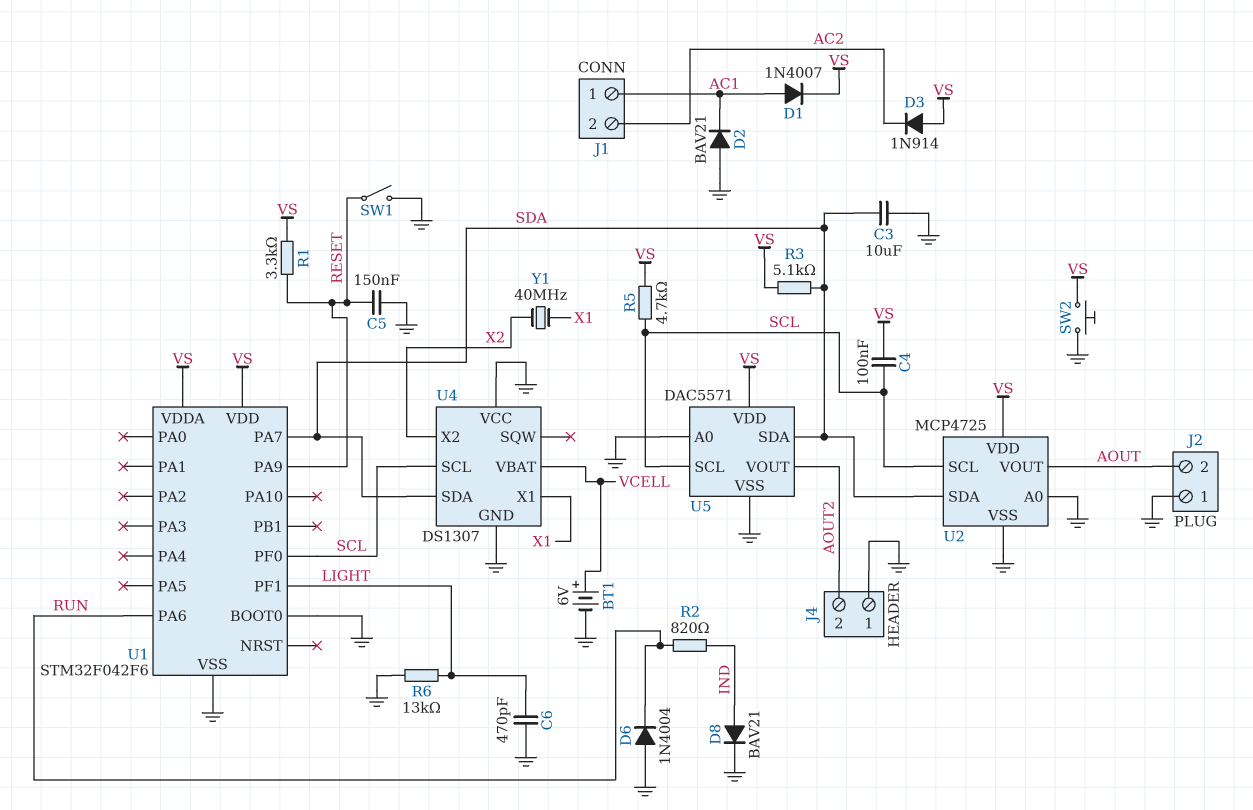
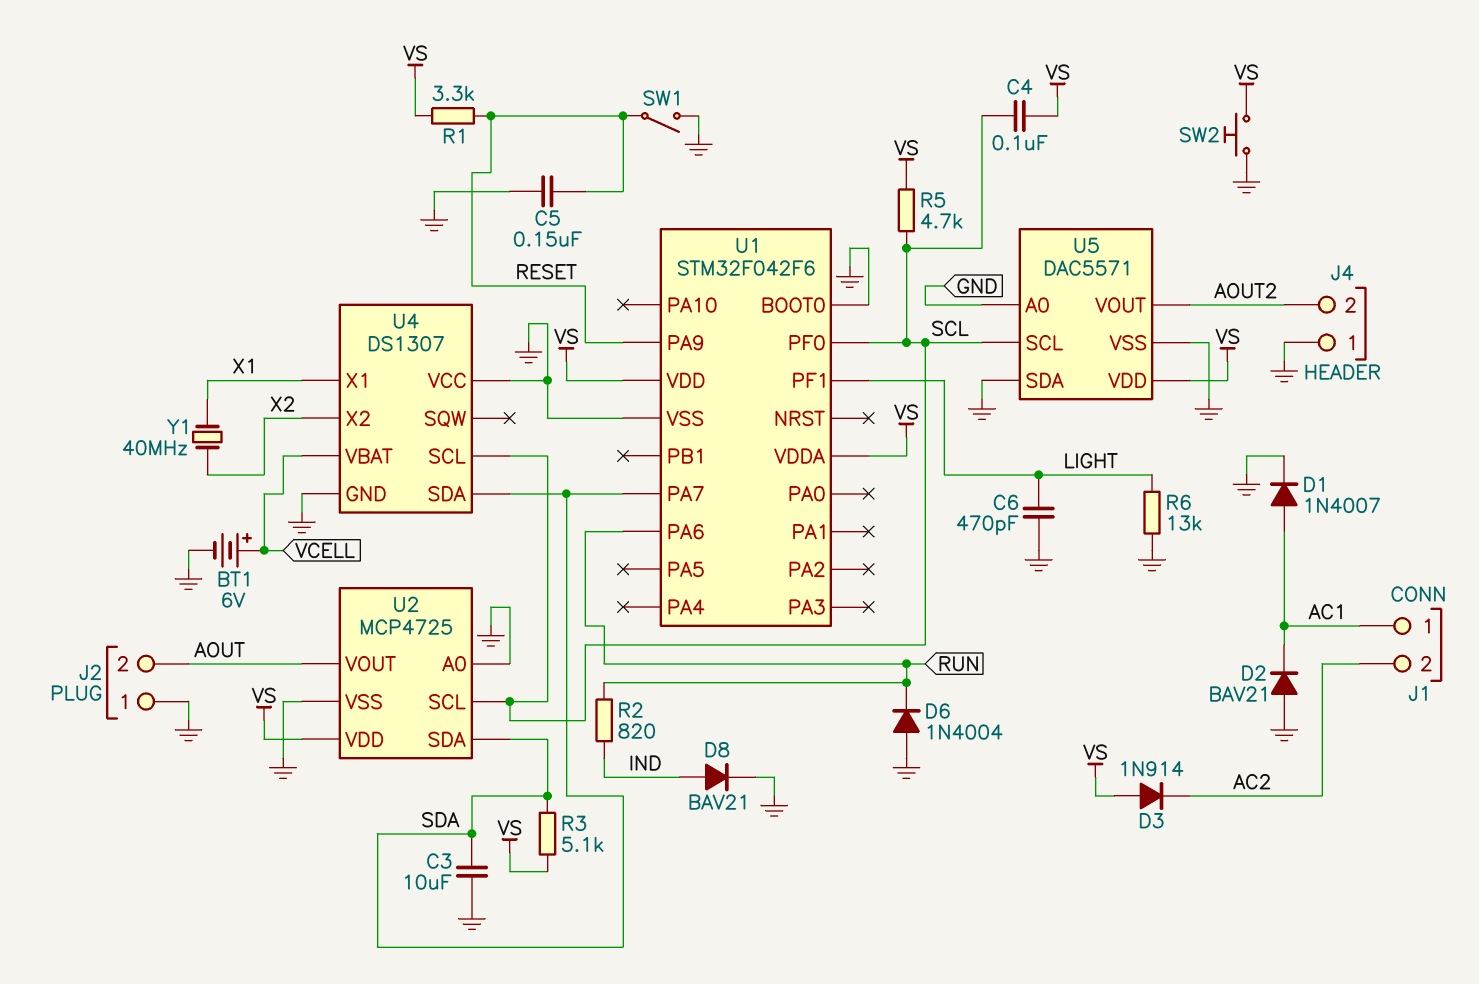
D1: diode 1N4007 (A AC1, K VS) -> diode 1N4007 (A AC1, K GND)
U5 pin SDA: SDA -> GND

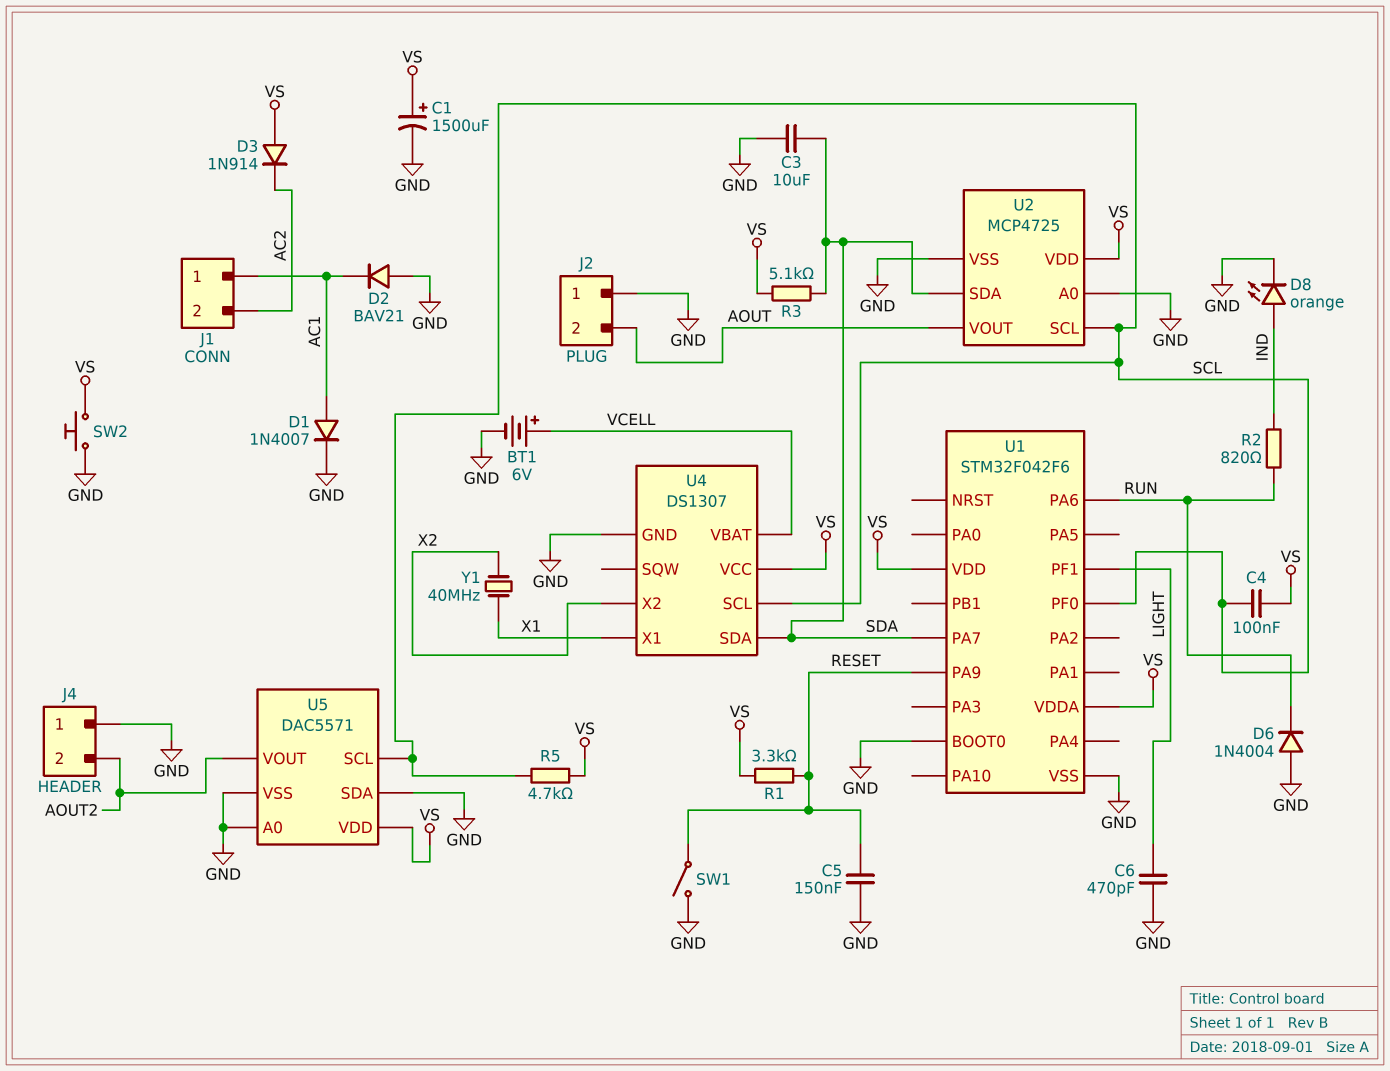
C1: none -> 1500uF (plus VS, minus GND)
D8: diode BAV21 (A IND, K GND) -> LED orange (A IND, K GND)
R6: 13k (GND, LIGHT) -> none
U4 pin VCC: GND -> VS

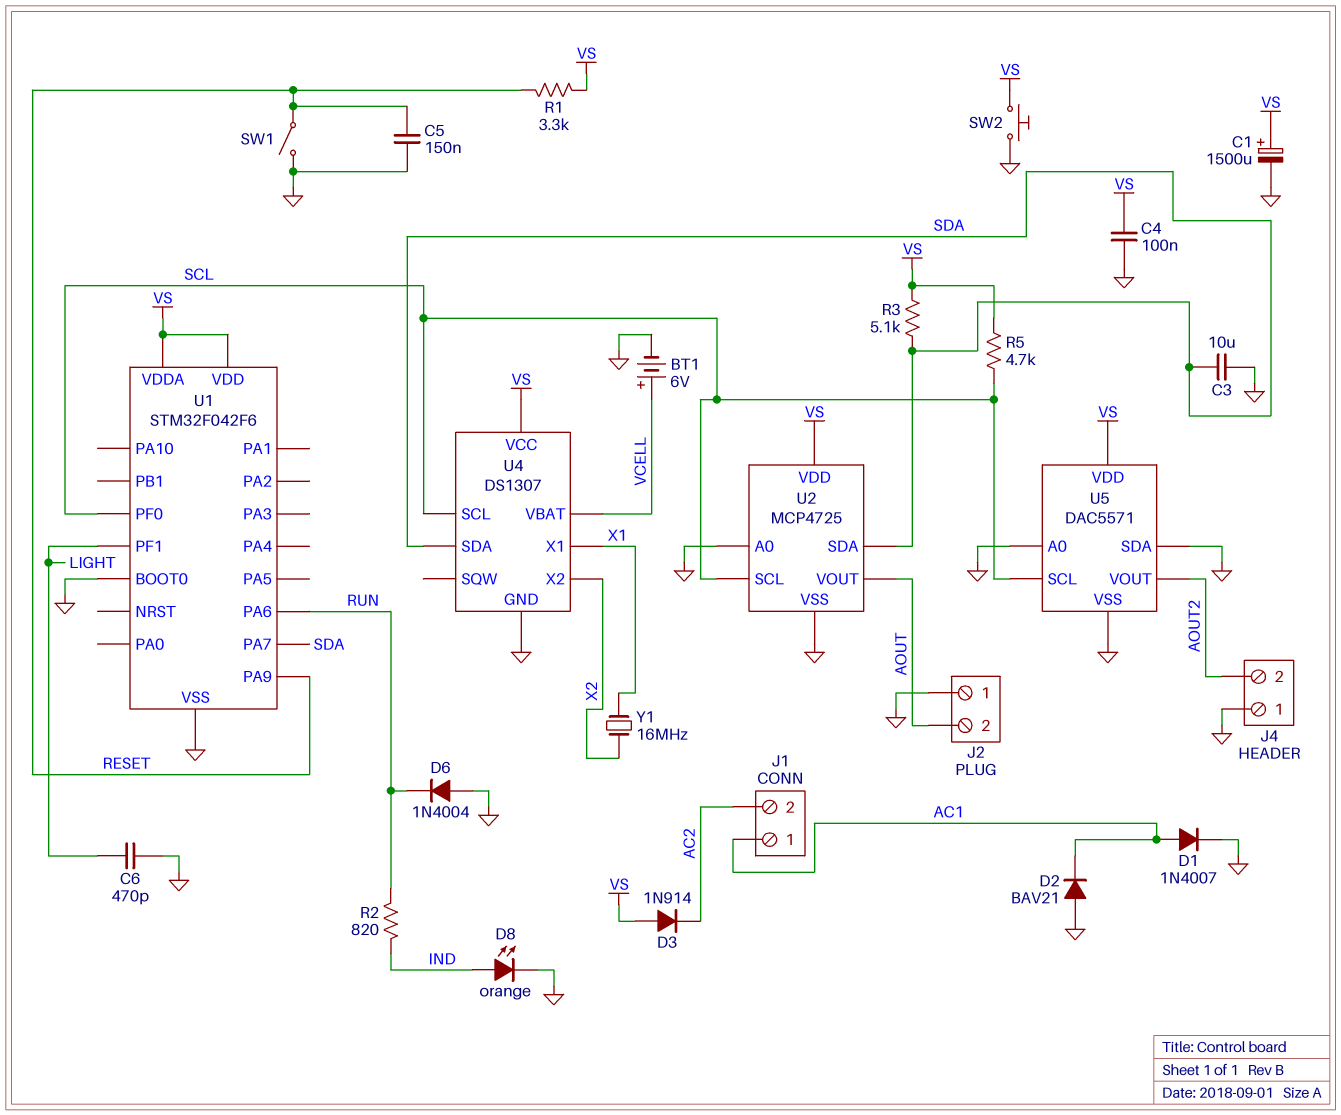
C4: 100nF (SCL, VS) -> 100nF (GND, VS)
Y1: 40MHz (X1, X2) -> 16MHz (X1, X2)

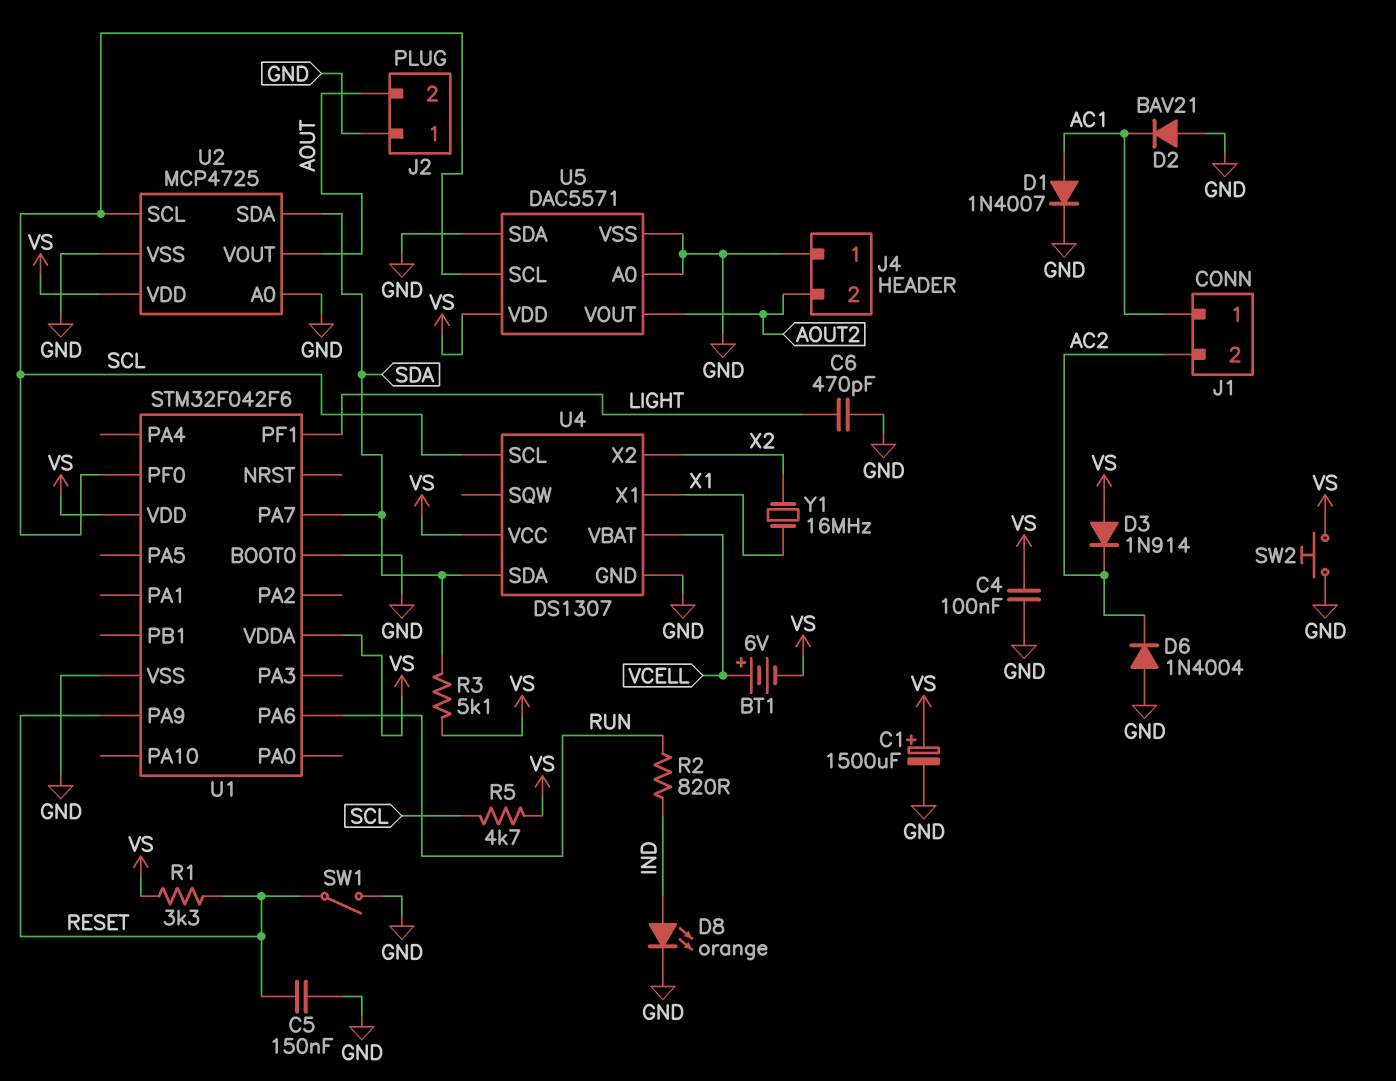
BT1: 6V (plus VCELL, minus GND) -> 6V (plus VCELL, minus VS)
C3: 10uF (GND, SDA) -> none
D6: diode 1N4004 (A GND, K RUN) -> diode 1N4004 (A GND, K AC2)

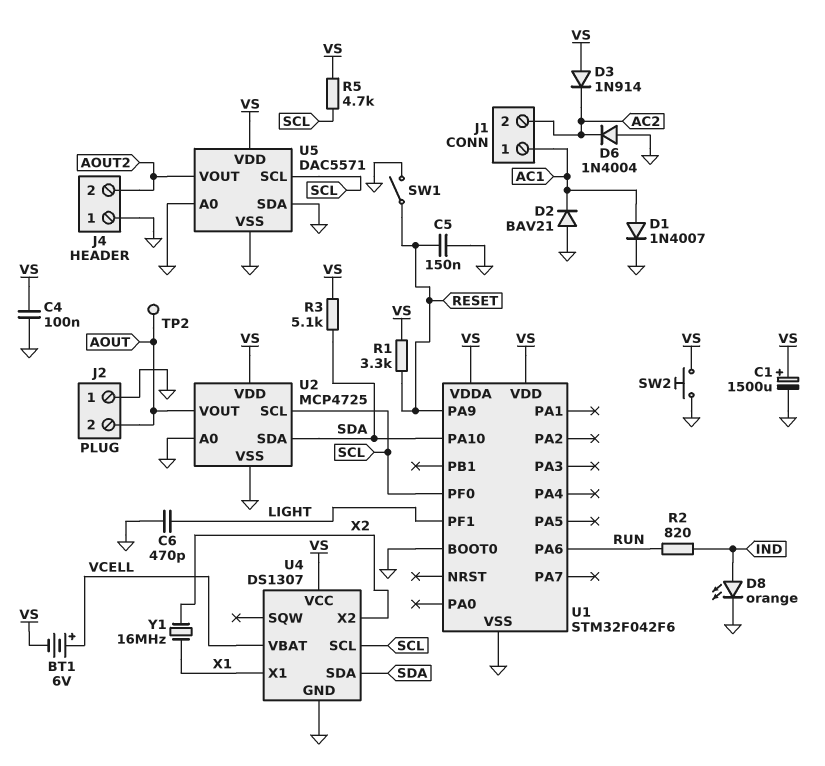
TP2: none -> test point (AOUT)
U1 pin PA7: SDA -> none
U1 pin PA10: none -> SDA

